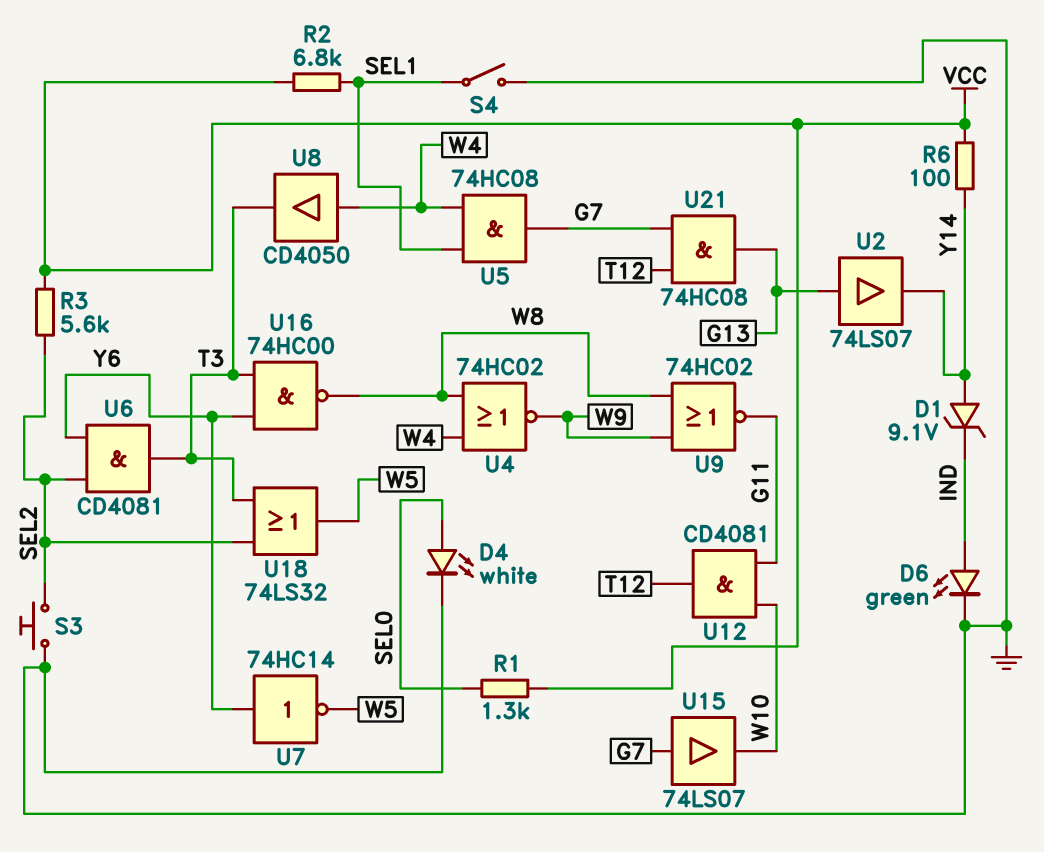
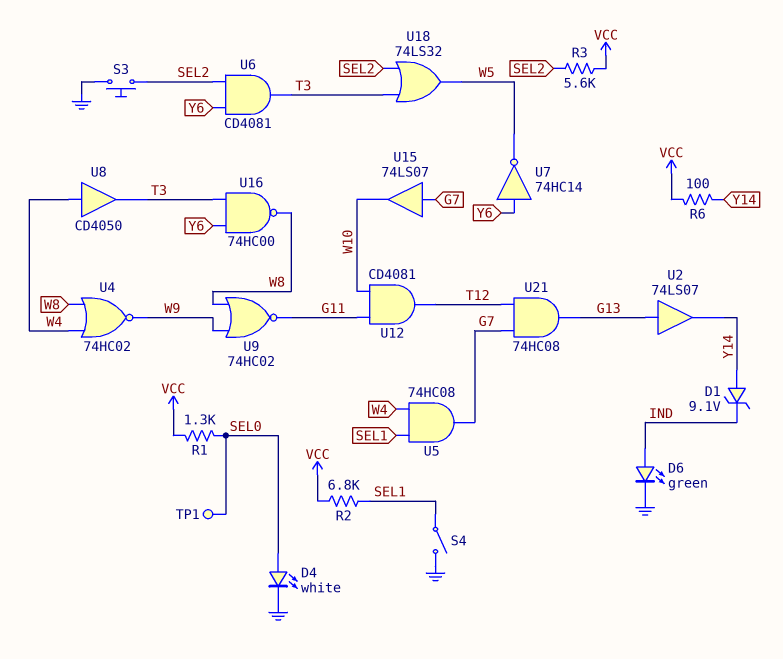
TP1: none -> test point (SEL0)

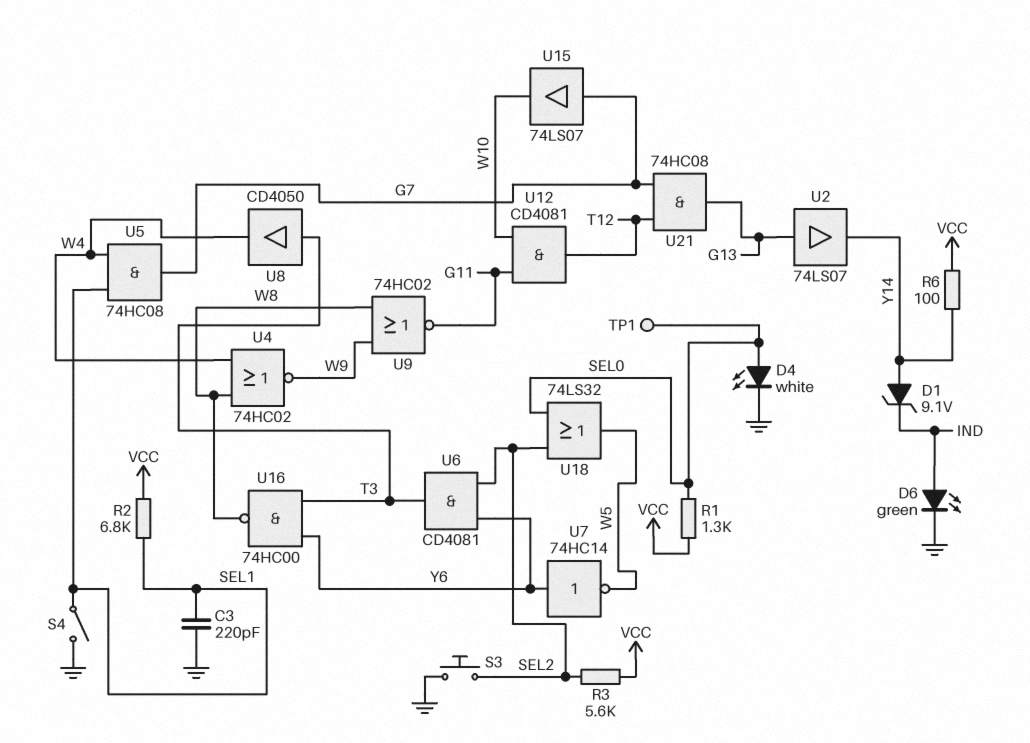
C3: none -> 220pF (GND, SEL1)
U8: buffer CD4050 (in W4, out T3) -> buffer CD4050 (in T3, out W4)
U18: OR 74LS32 (in SEL2, in T3, out W5) -> OR 74LS32 (in SEL0, in SEL2, out W5)

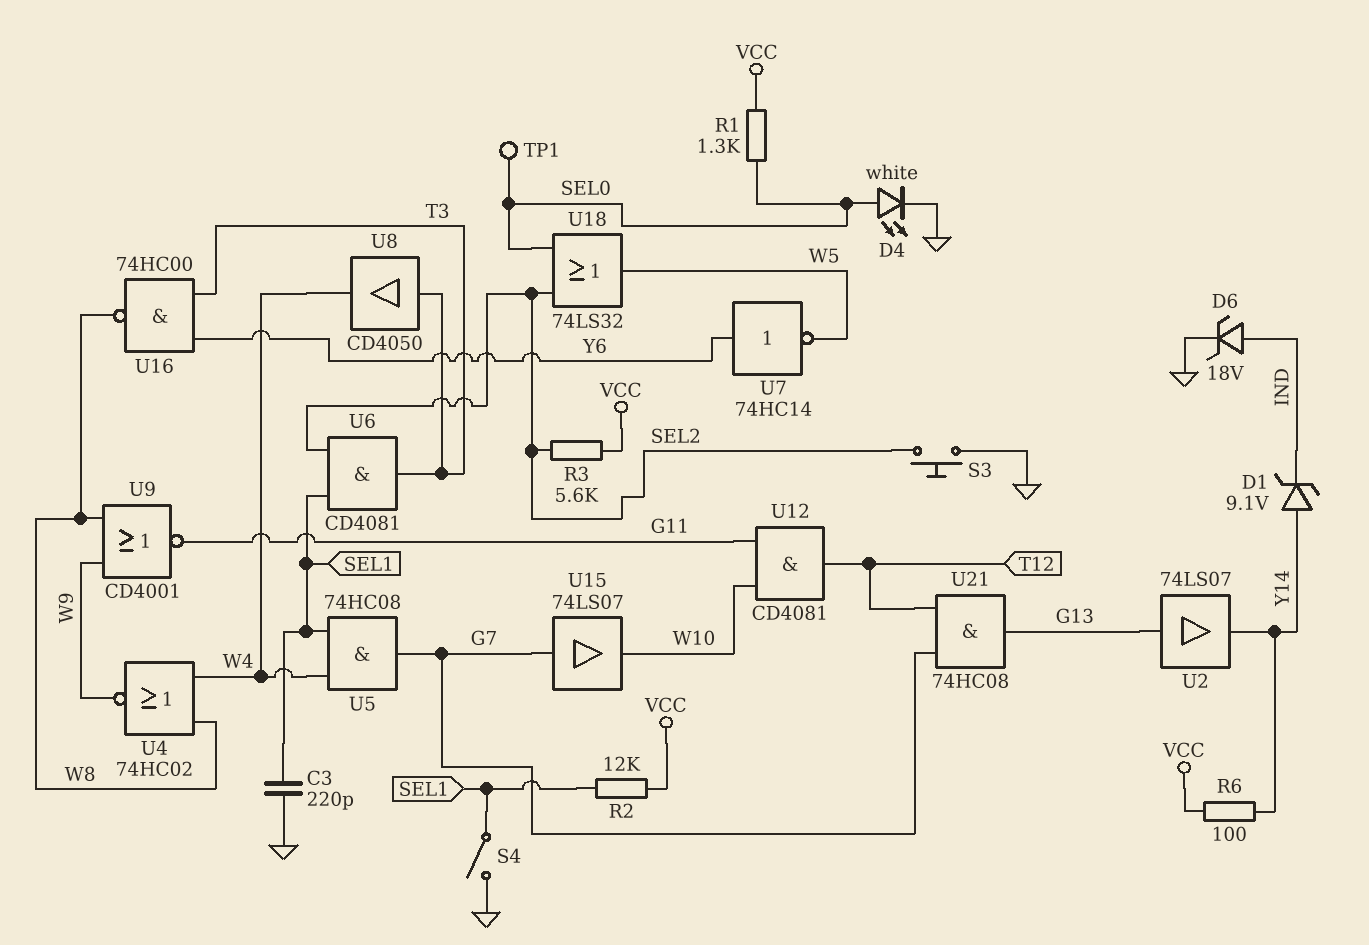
D6: LED green (A IND, K GND) -> zener 18V (A IND, K GND)
R2: 6.8k (SEL1, VCC) -> 12k (SEL1, VCC)
U6: AND CD4081 (in SEL2, in Y6, out T3) -> AND CD4081 (in SEL1, in SEL2, out T3)
U9: NOR 74HC02 (in W8, in W9, out G11) -> NOR CD4001 (in W8, in W9, out G11)

